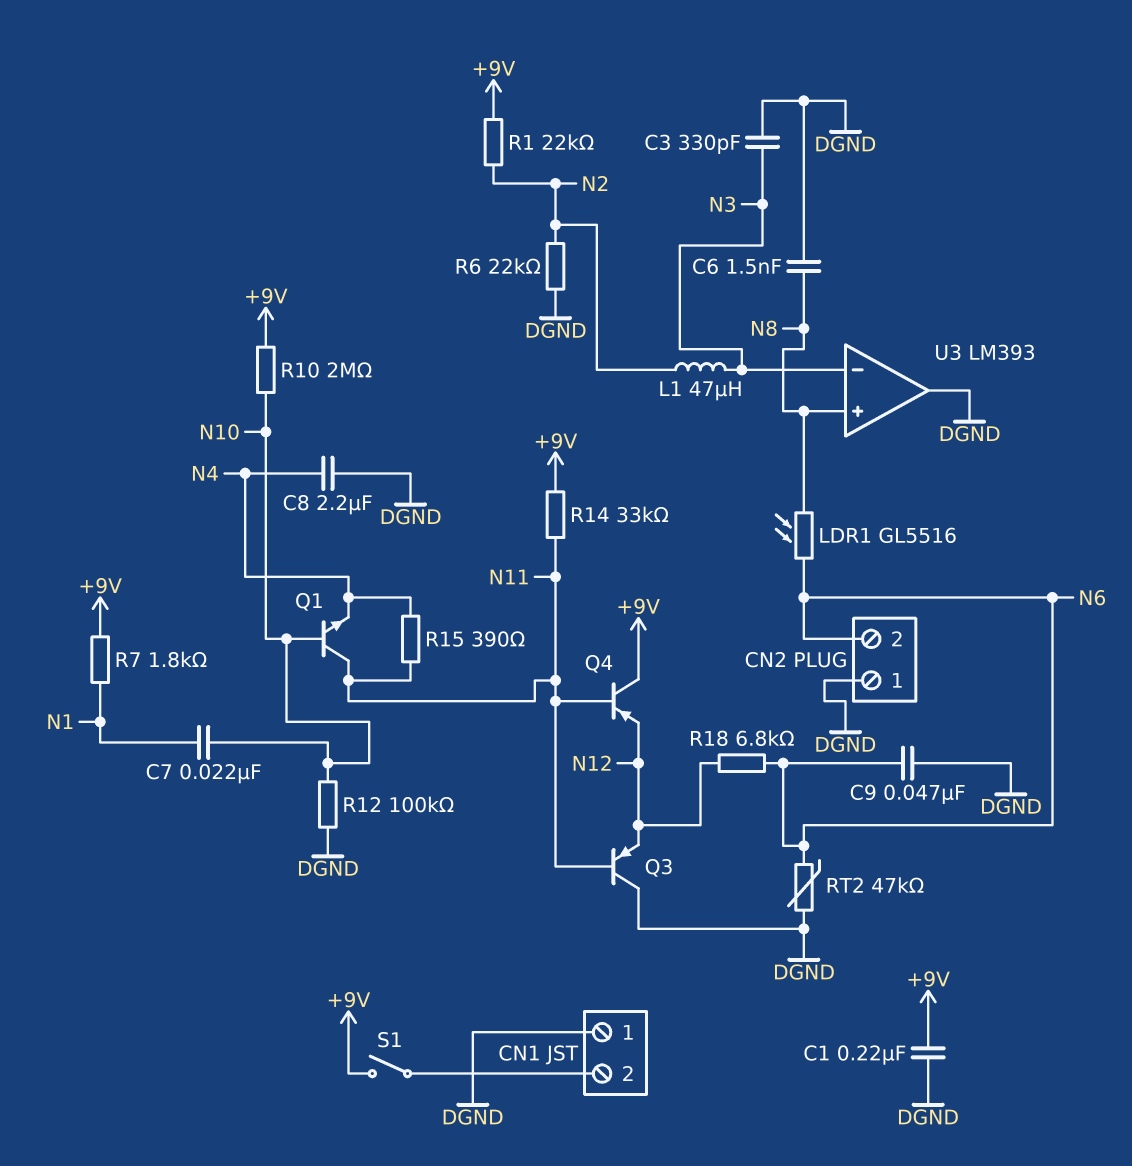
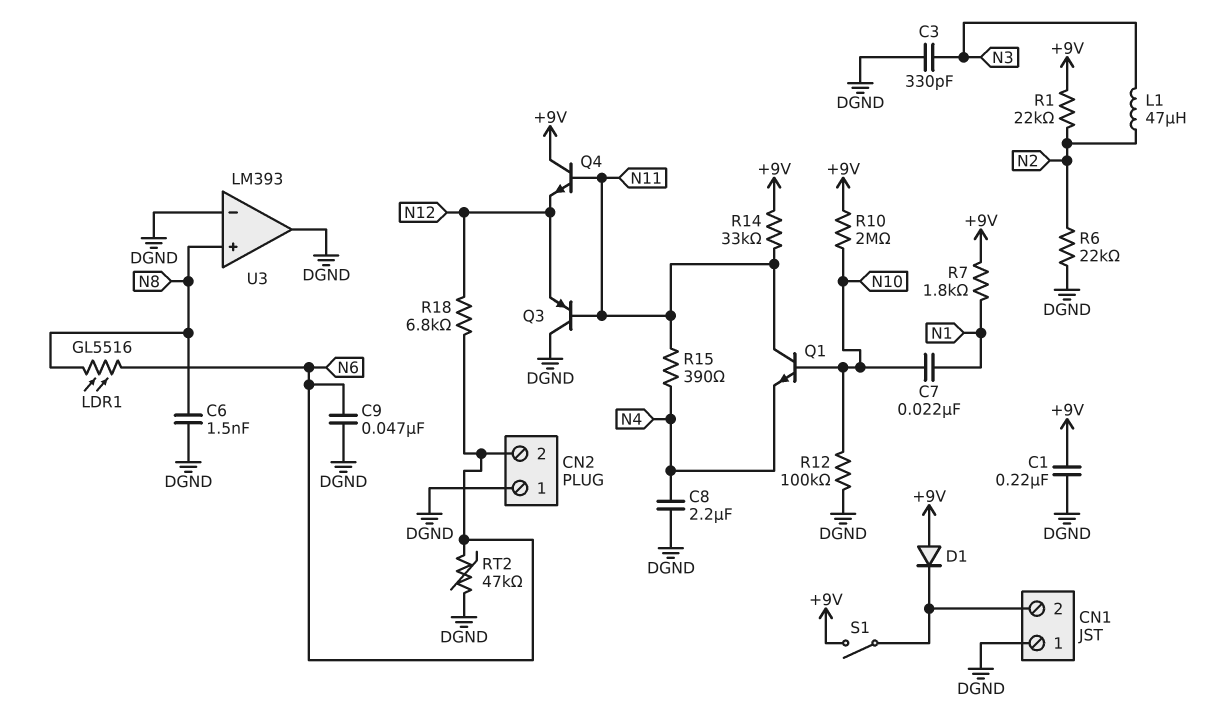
D1: none -> diode (A +9V, K CN1/2)
Q4: PNP (B N11, C +9V, E N12) -> NPN (B N11, C +9V, E N12)
U3 pin in-: N3 -> DGND

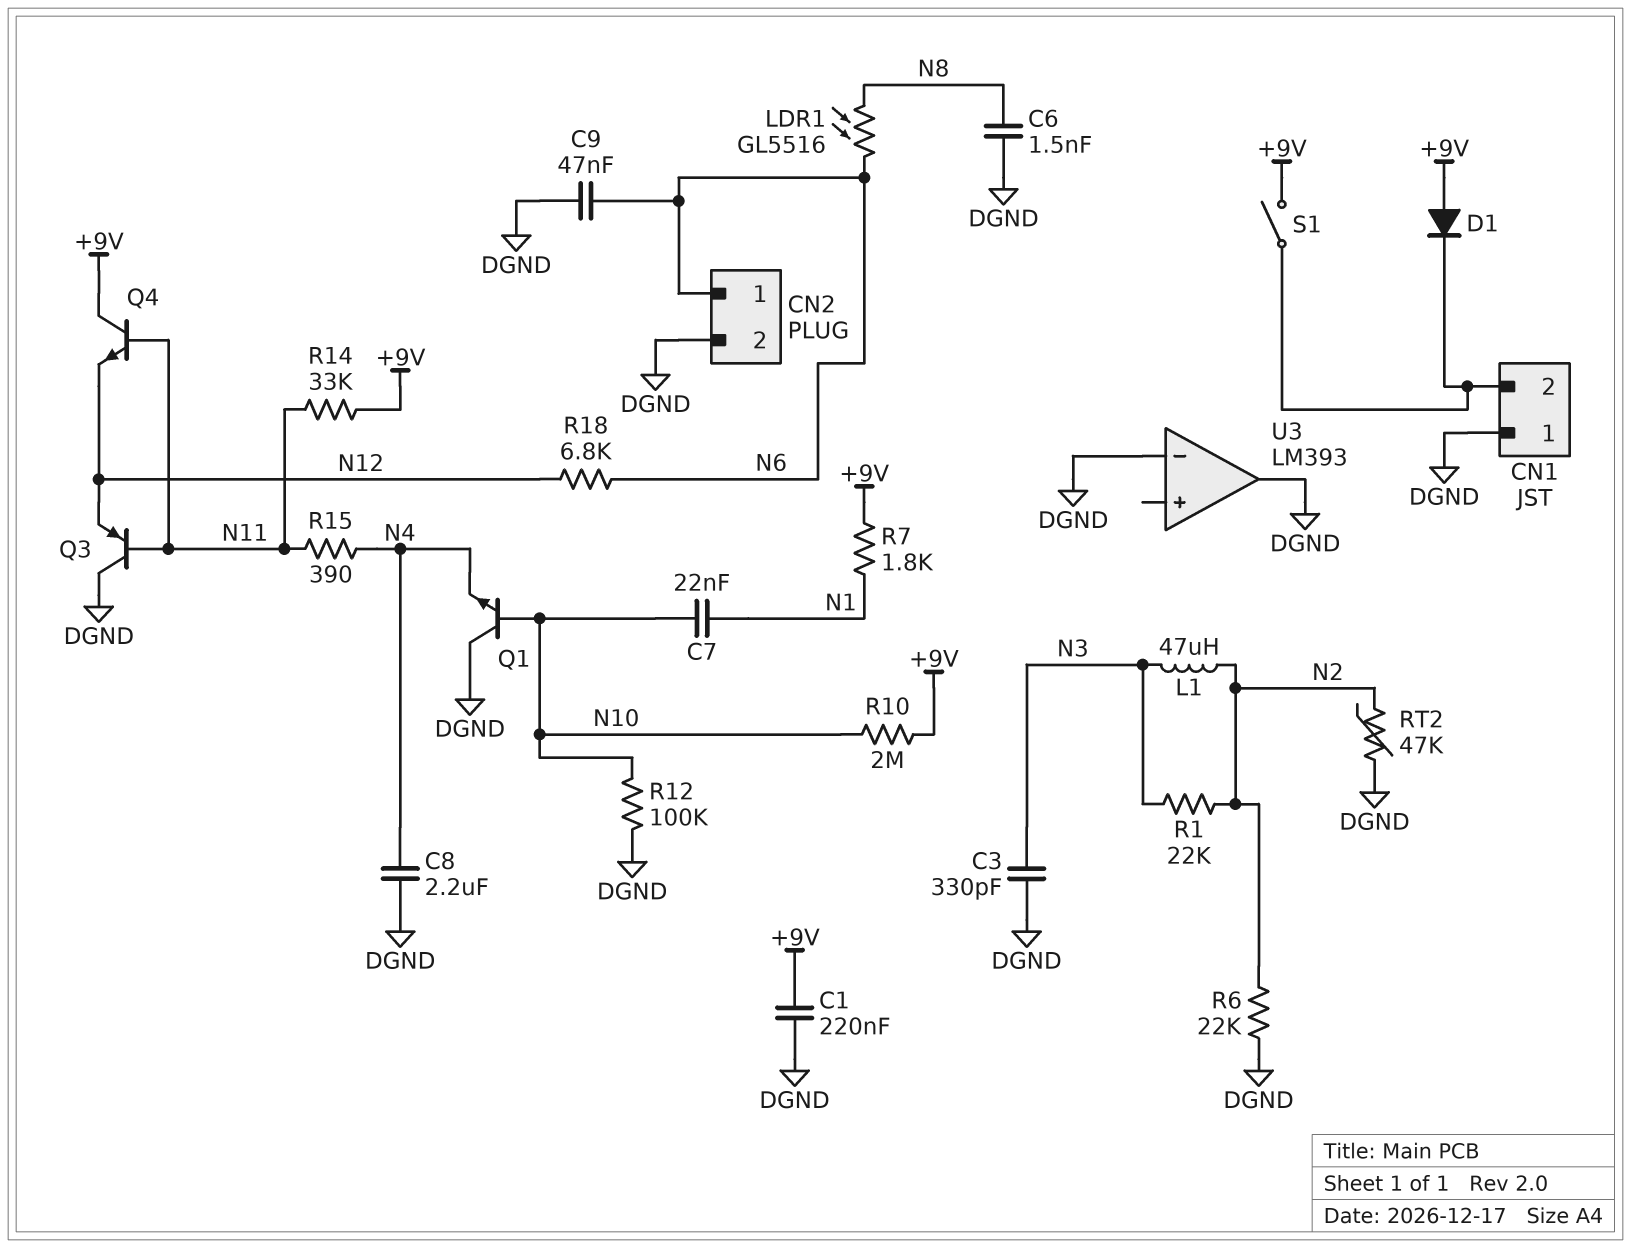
CN2 pin 1: DGND -> N6
CN2 pin 2: N6 -> DGND
Q1: NPN (B N10, C N11, E N4) -> NPN (B N10, C DGND, E N4)
R1: 22k (+9V, N2) -> 22k (N2, N3)
RT2: 47k (DGND, N6) -> 47k (DGND, N2)
U3 pin in+: N8 -> none

